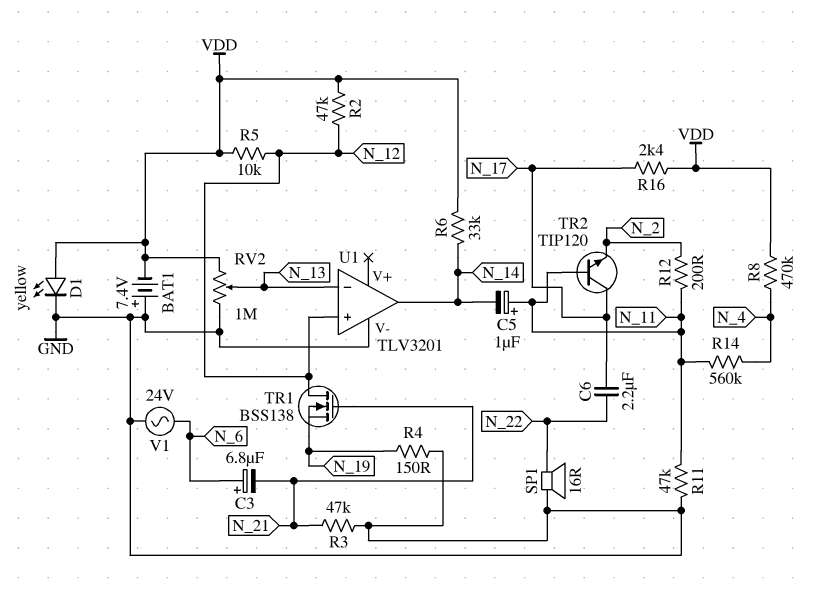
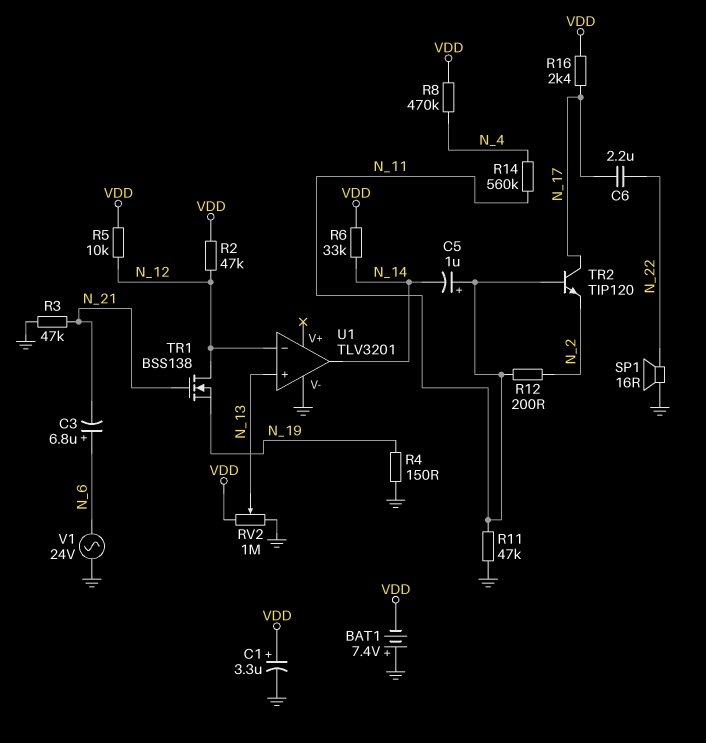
C1: none -> 3.3uF (plus VDD, minus GND)
D1: LED yellow (A VDD, K GND) -> none
U1 pin in+: N_12 -> N_13
U1 pin in-: N_13 -> N_12

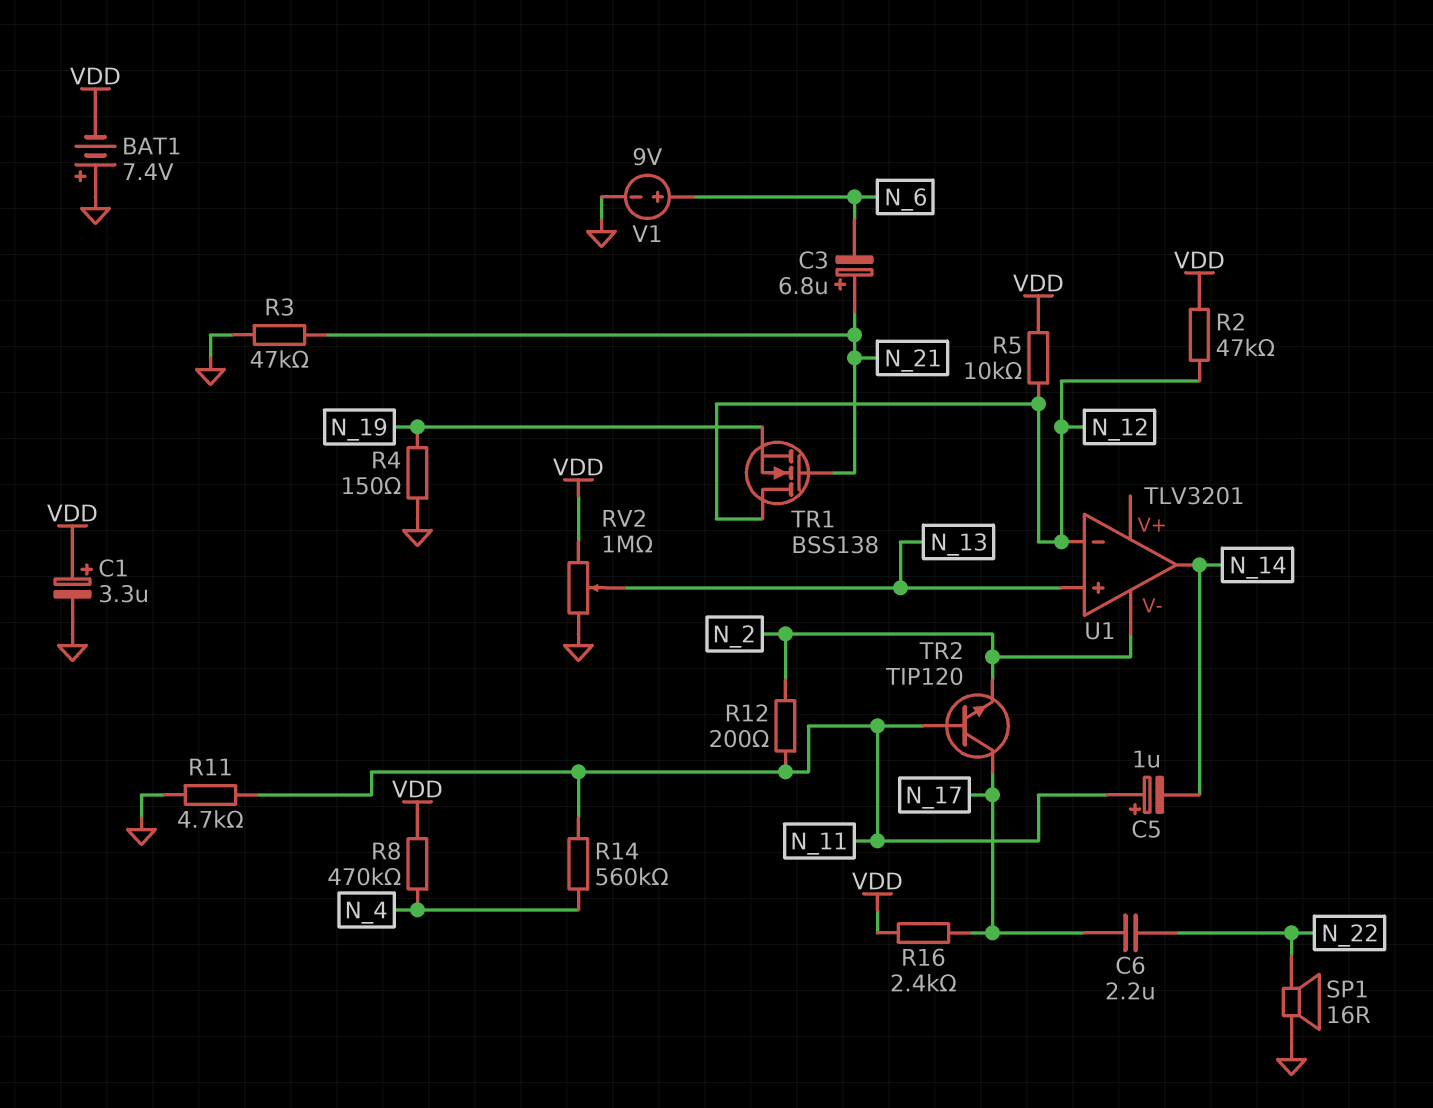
C3: 6.8uF (plus N_6, minus N_21) -> 6.8uF (plus N_21, minus N_6)
R6: 33k (N_14, VDD) -> none
R11: 47k (GND, N_11) -> 4.7k (GND, N_11)
U1 pin V-: GND -> N_2
V1: AC 24V (GND, N_6) -> 9V (plus N_6, minus GND)

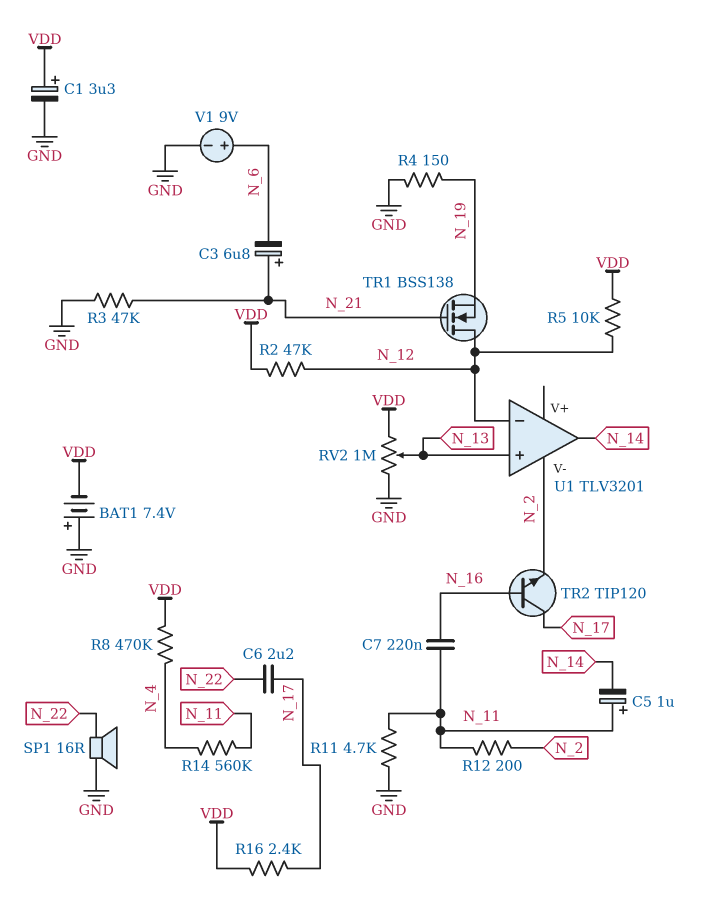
C7: none -> 220nF (N_11, N_16)
TR2: NPN TIP120 (B N_11, C N_17, E N_2) -> NPN TIP120 (B N_16, C N_17, E N_2)

